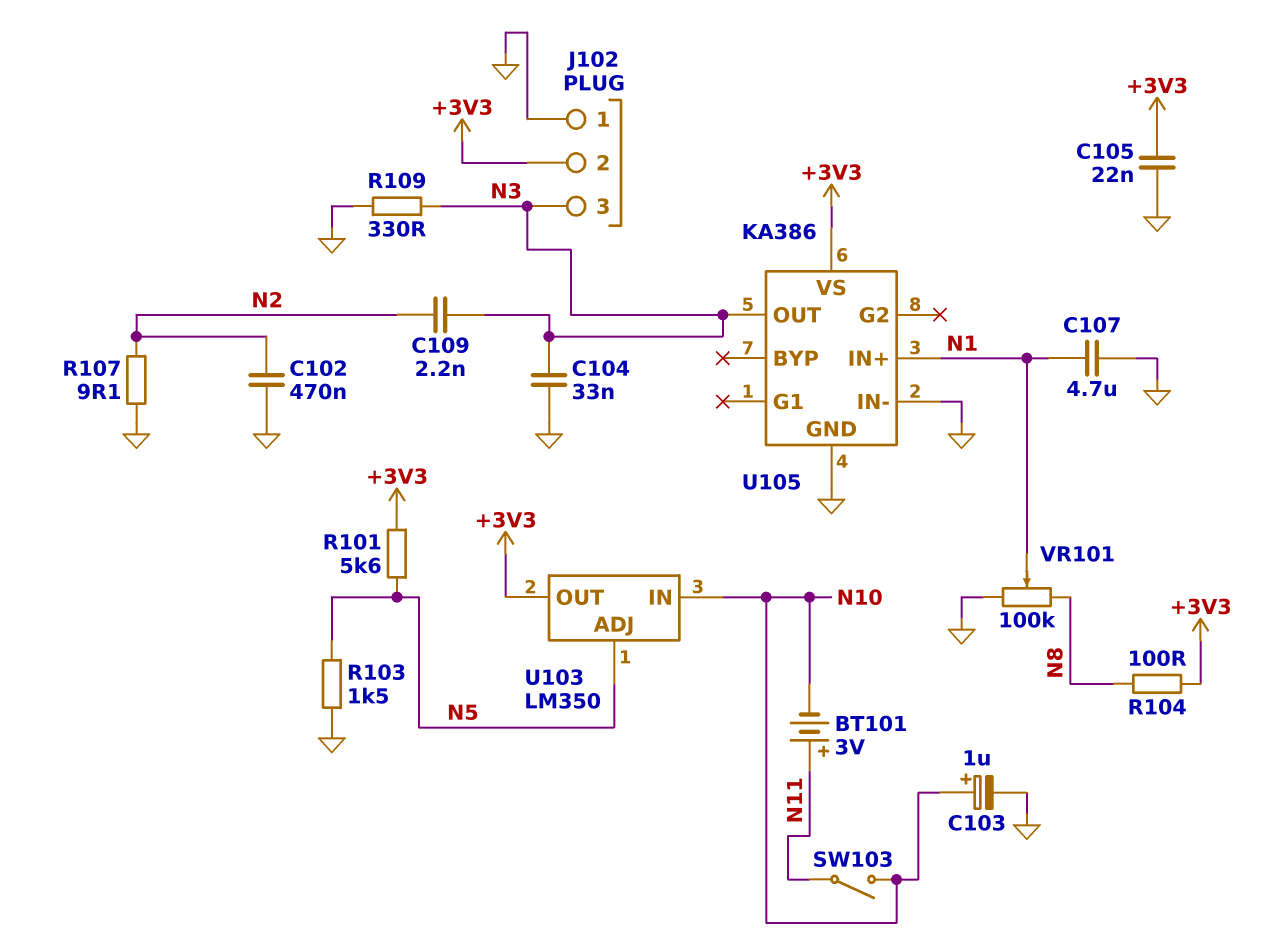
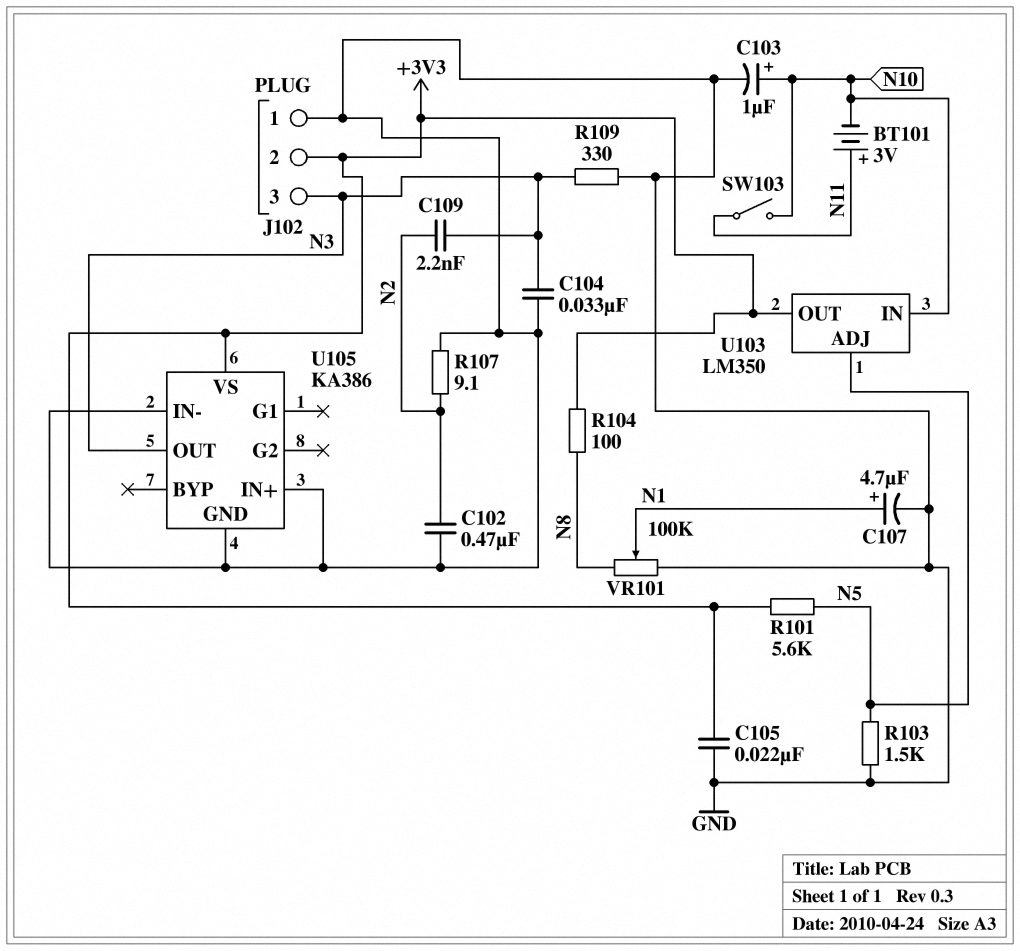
C107: 4.7uF (GND, N1) -> 4.7uF (plus N1, minus GND)
U105 pin IN+: N1 -> GND

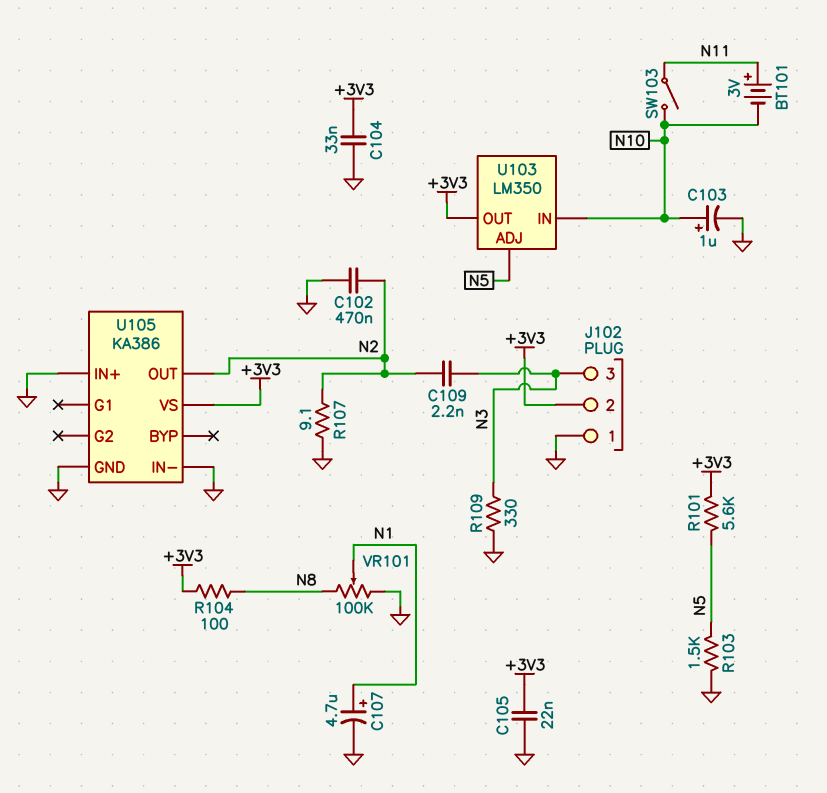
C104: 33nF (GND, N3) -> 33nF (+3V3, GND)
U105 pin OUT: N3 -> N2

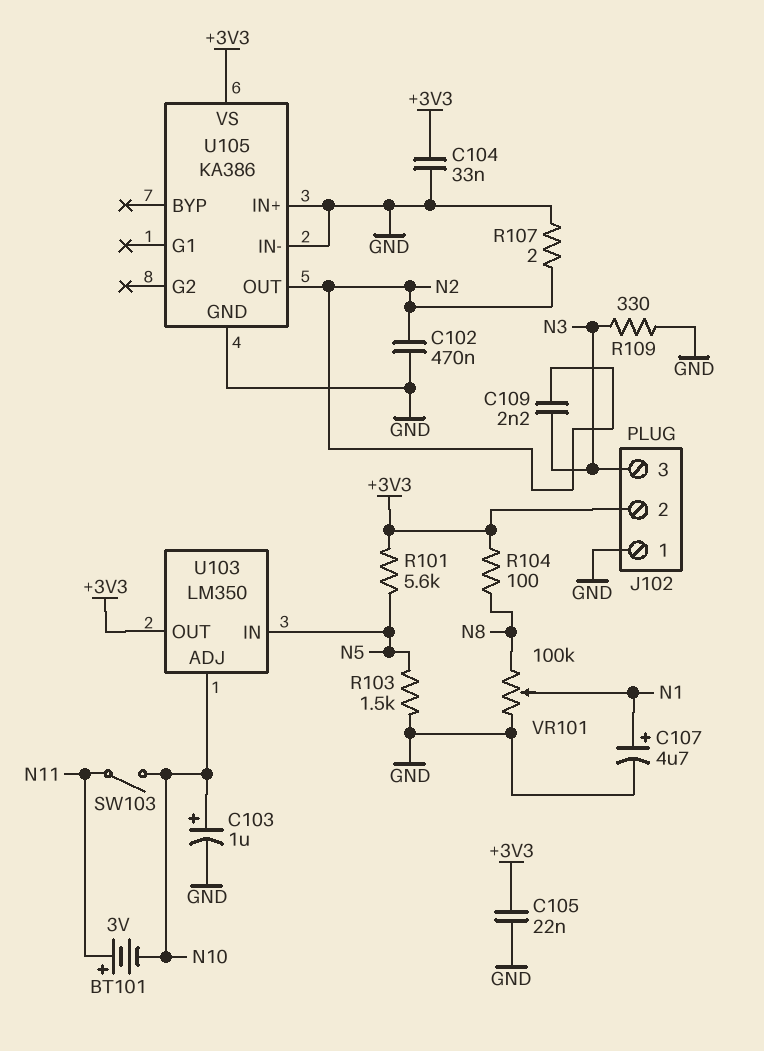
R107: 9.1 (GND, N2) -> 2 (GND, N2)
U103 pin ADJ: N5 -> N10
U103 pin IN: N10 -> N5

